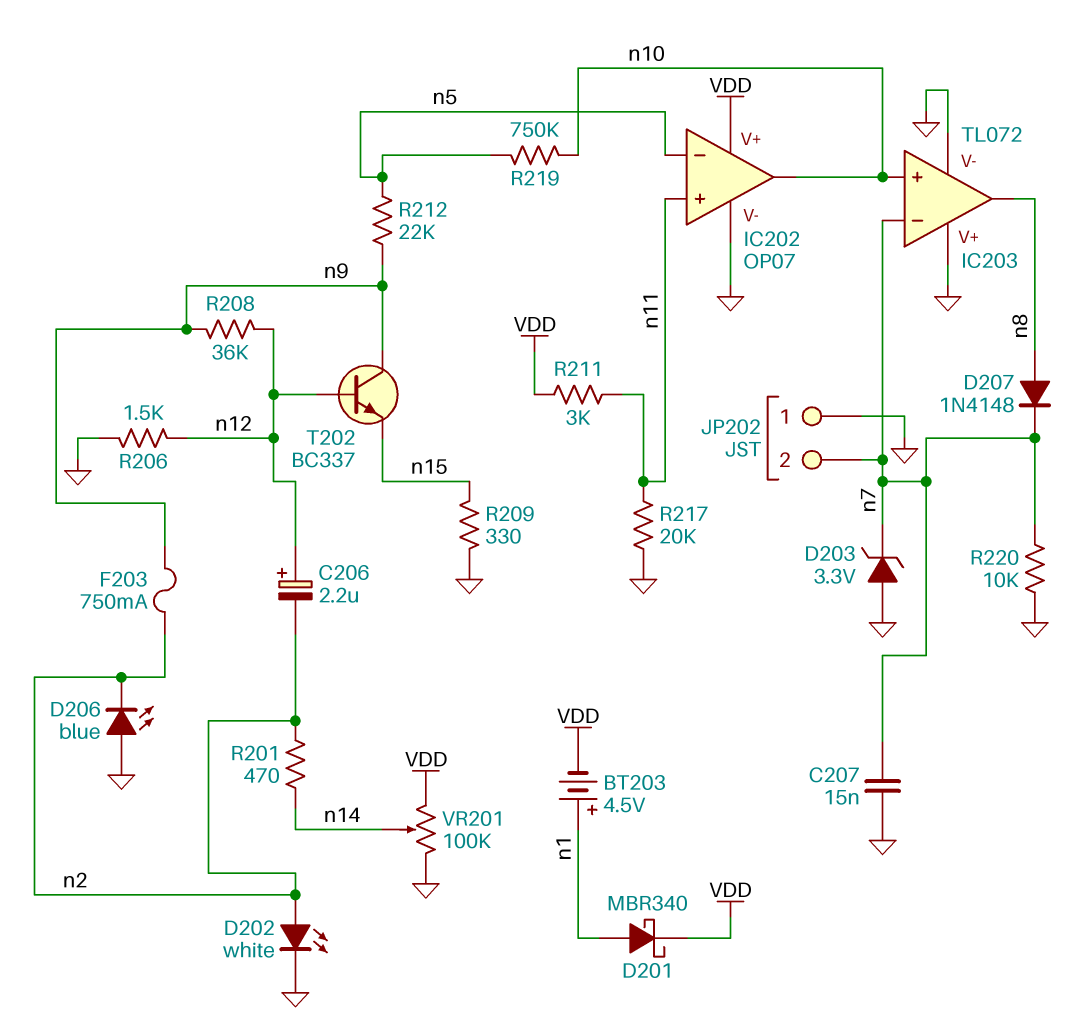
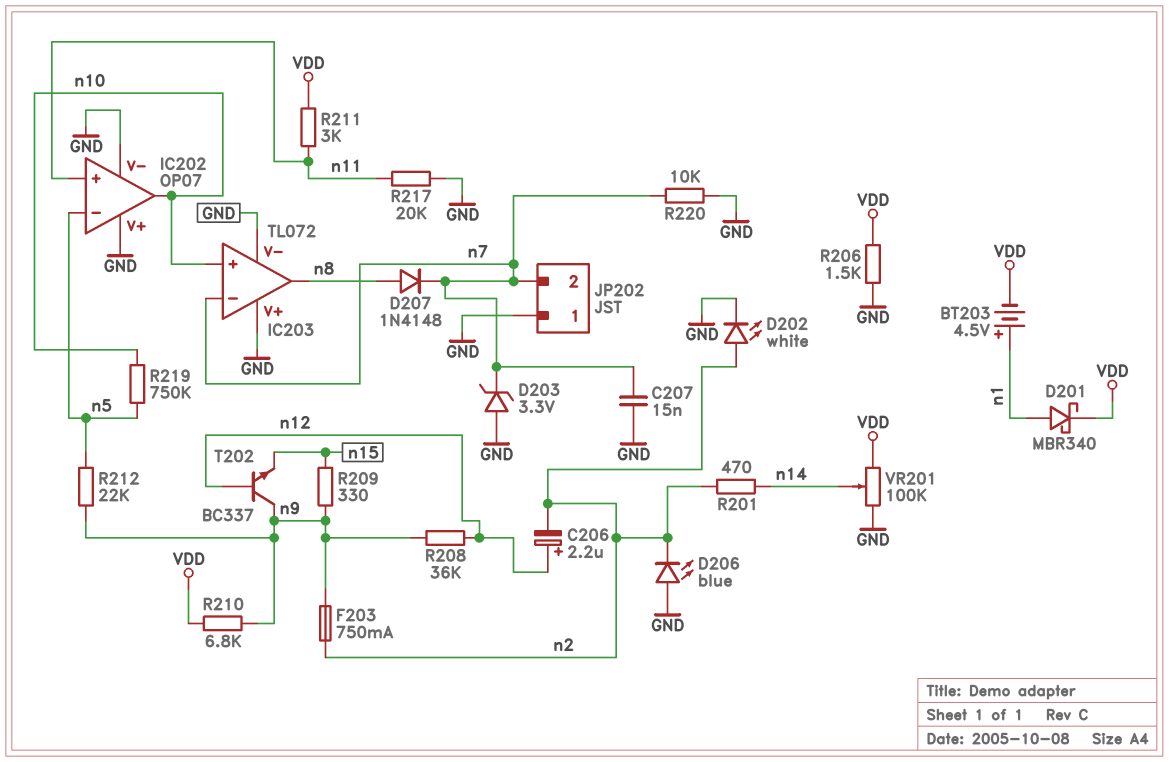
IC202 pin V+: VDD -> GND
R206: 1.5k (GND, n12) -> 1.5k (GND, VDD)
R209: 330 (GND, n15) -> 330 (n9, n15)
R210: none -> 6.8k (VDD, n9)

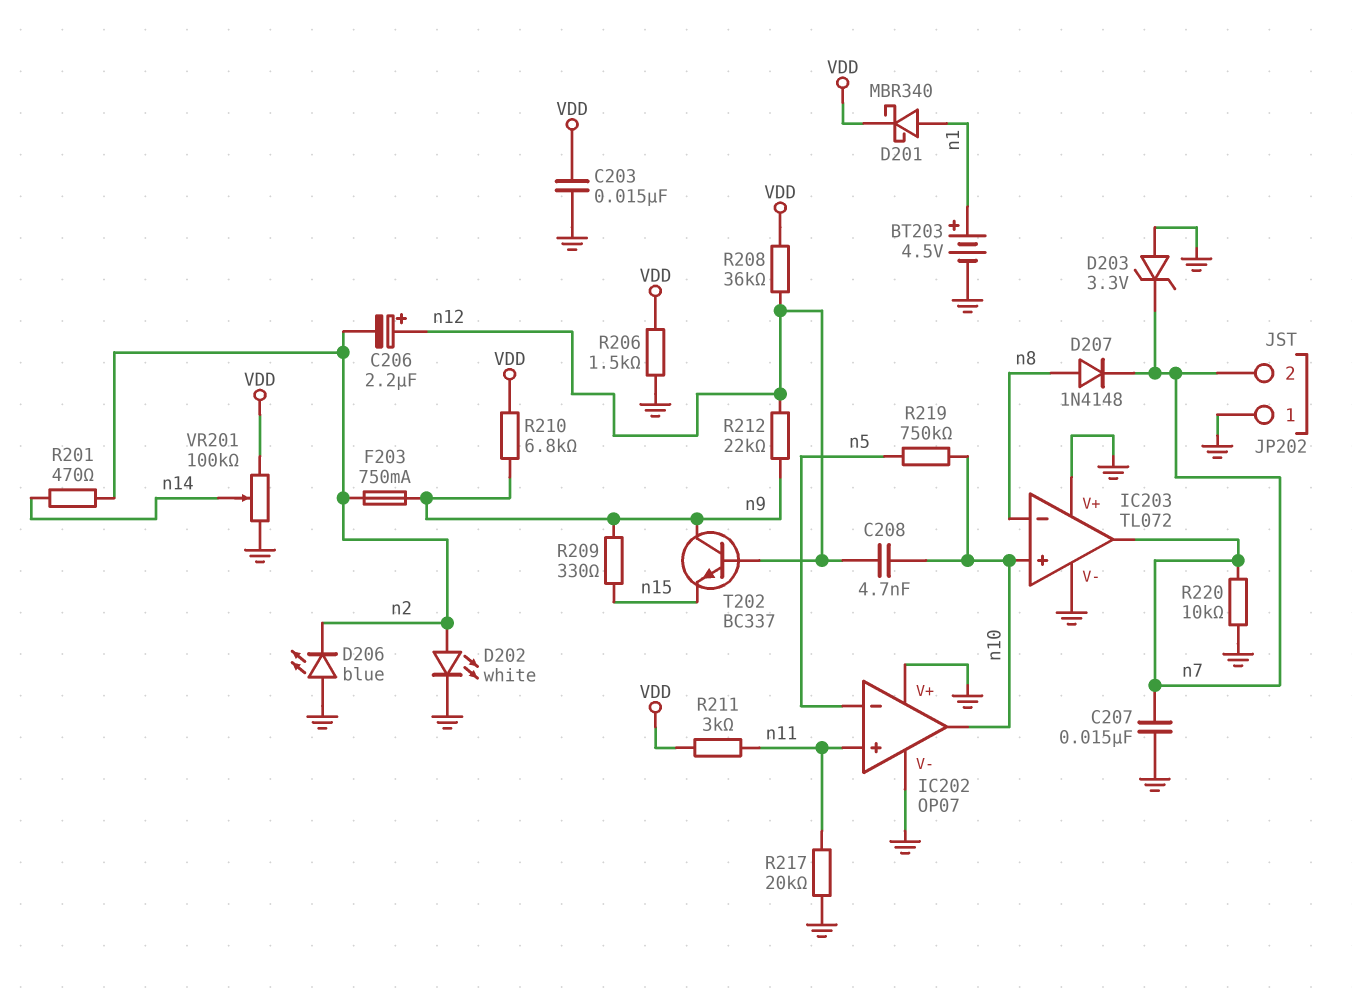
BT203: 4.5V (plus n1, minus VDD) -> 4.5V (plus n1, minus GND)
C203: none -> 15nF (GND, VDD)
C208: none -> 4.7nF (n10, n12)
IC203 pin in-: n7 -> n8
IC203 pin out: n8 -> n7
R208: 36k (n9, n12) -> 36k (VDD, n12)
R212: 22k (n5, n9) -> 22k (n9, n12)

